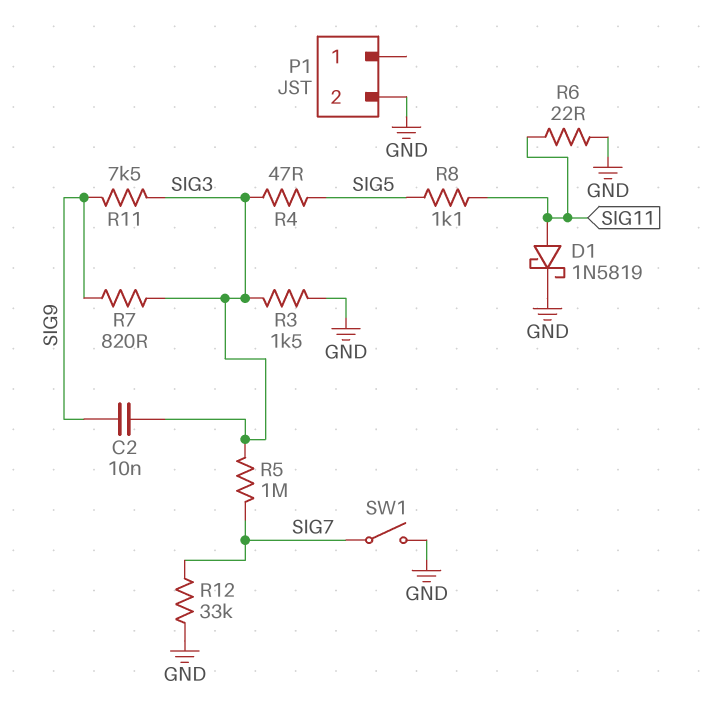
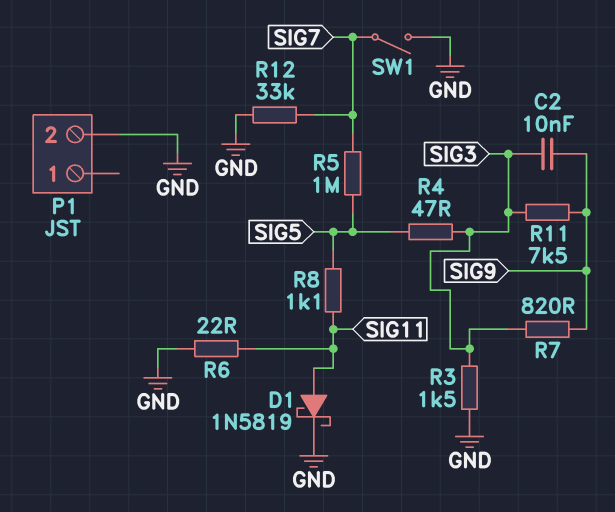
R5: 1M (SIG3, SIG7) -> 1M (SIG5, SIG7)

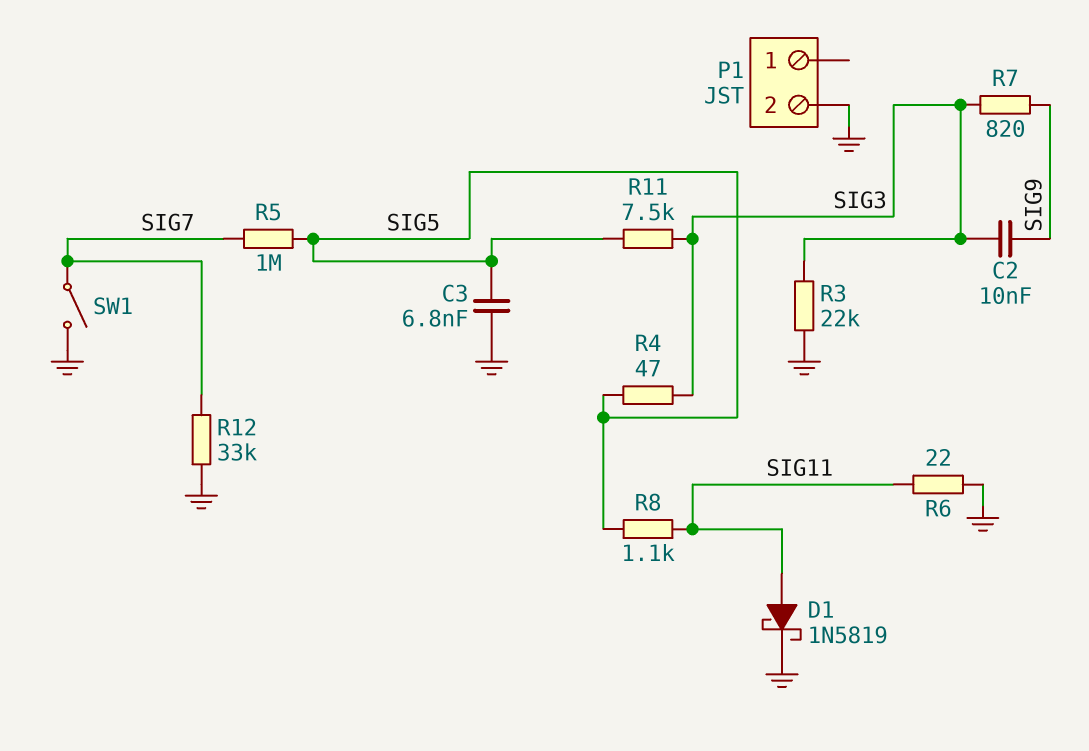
C3: none -> 6.8nF (GND, SIG5)
R3: 1.5k (GND, SIG3) -> 22k (GND, SIG3)
R11: 7.5k (SIG3, SIG9) -> 7.5k (SIG3, SIG5)

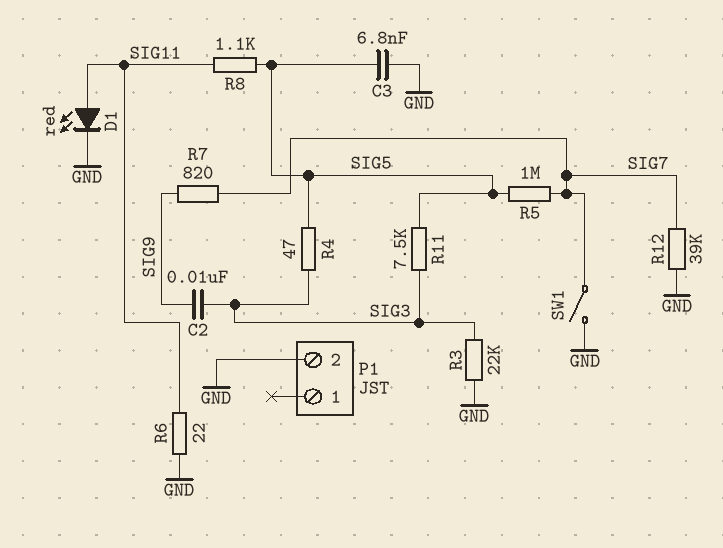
D1: schottky 1N5819 (A SIG11, K GND) -> LED red (A SIG11, K GND)
R7: 820 (SIG3, SIG9) -> 820 (SIG7, SIG9)
R12: 33k (GND, SIG7) -> 39k (GND, SIG7)

